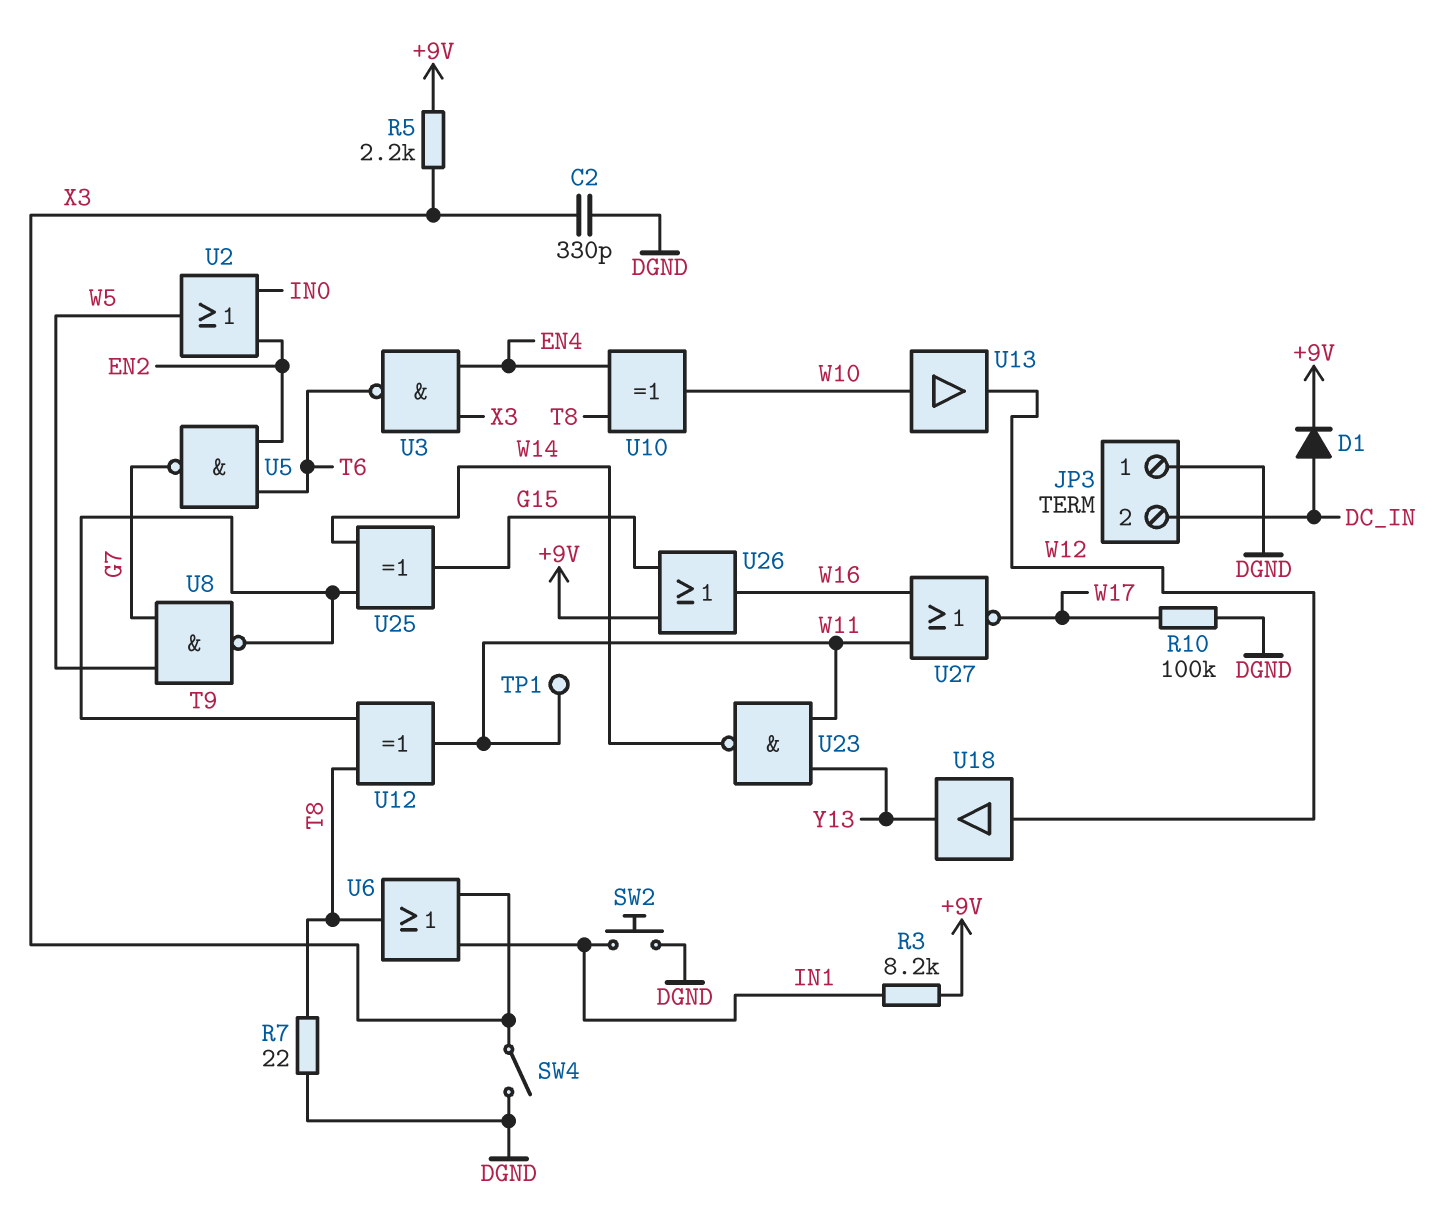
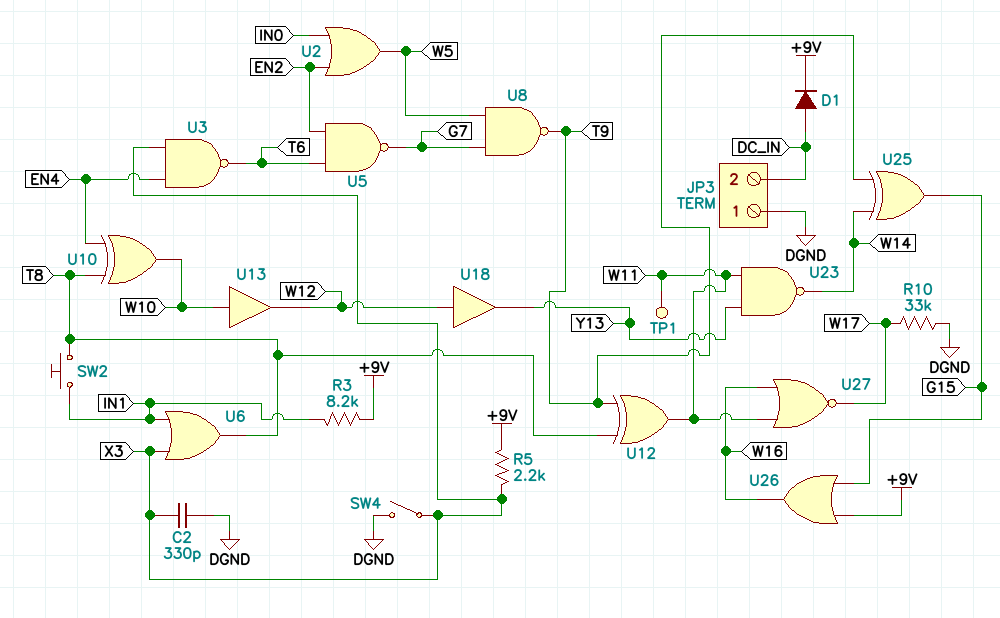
R7: 22 (DGND, T8) -> none
R10: 100k (DGND, W17) -> 33k (DGND, W17)
SW2: button (DGND, IN1) -> button (IN1, T8)

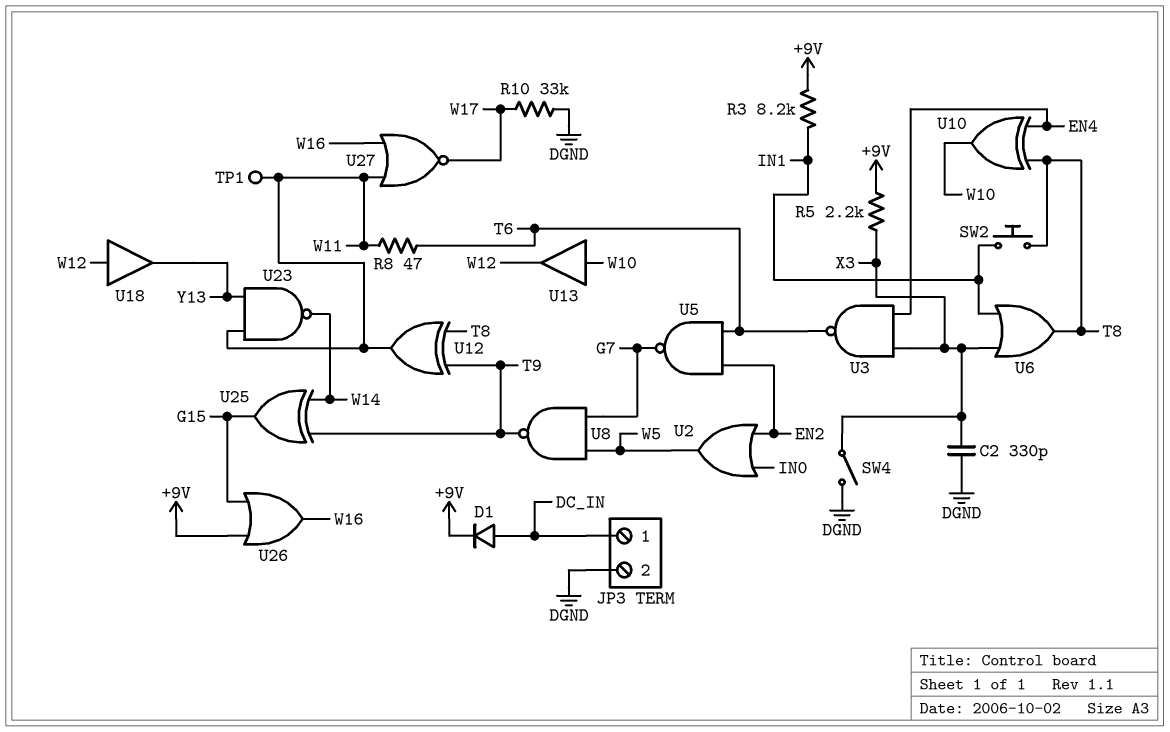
JP3 pin 1: DGND -> DC_IN
JP3 pin 2: DC_IN -> DGND
R8: none -> 47 (T6, W11)

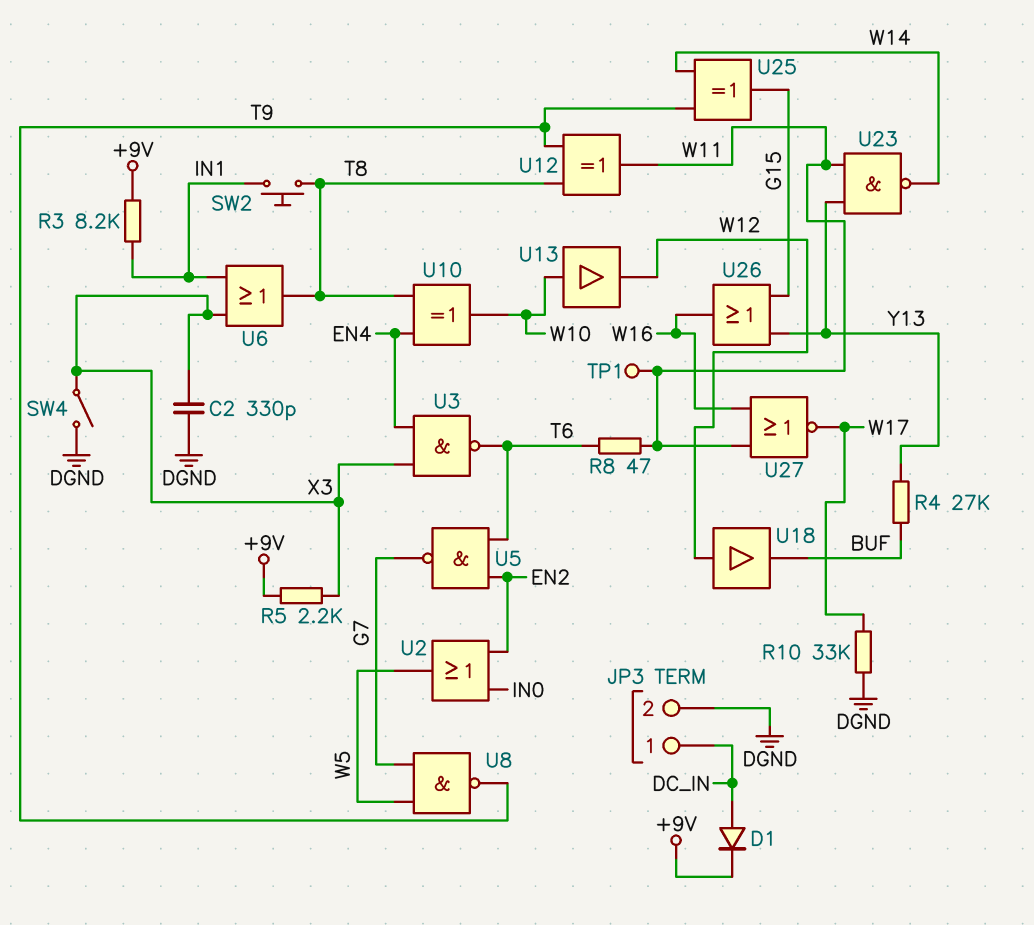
R4: none -> 27k (BUF, Y13)
U18: buffer (in W12, out Y13) -> buffer (in W12, out BUF)
U26: OR (in +9V, in G15, out W16) -> OR (in G15, in Y13, out W16)

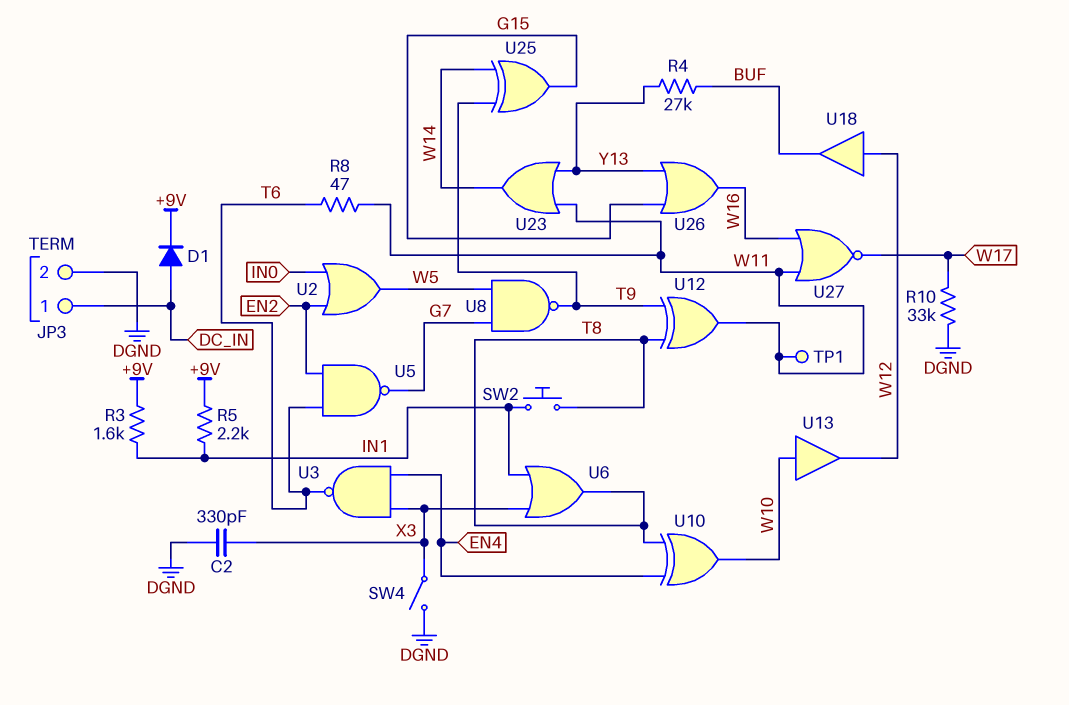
R3: 8.2k (+9V, IN1) -> 1.6k (+9V, IN1)
R5: 2.2k (+9V, X3) -> 2.2k (+9V, IN1)
U23: NAND (in W11, in Y13, out W14) -> OR (in W11, in Y13, out W14)

